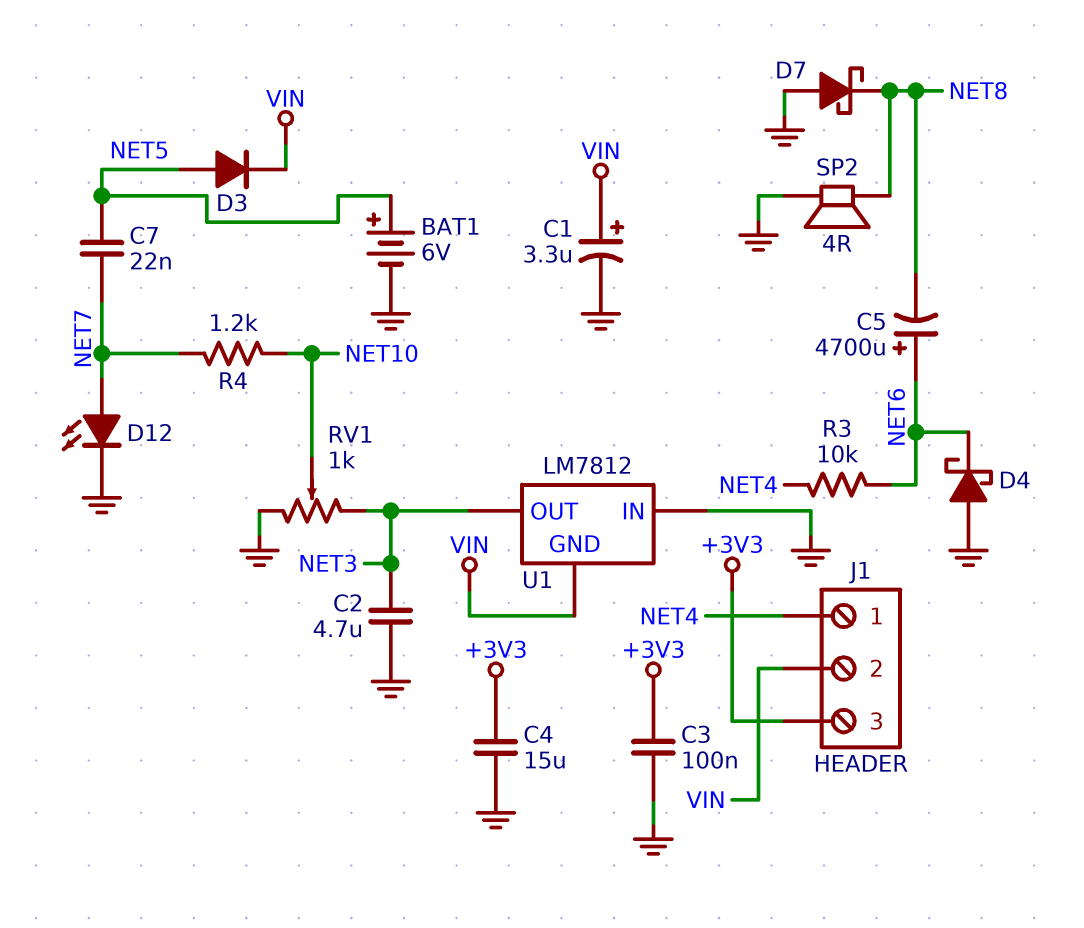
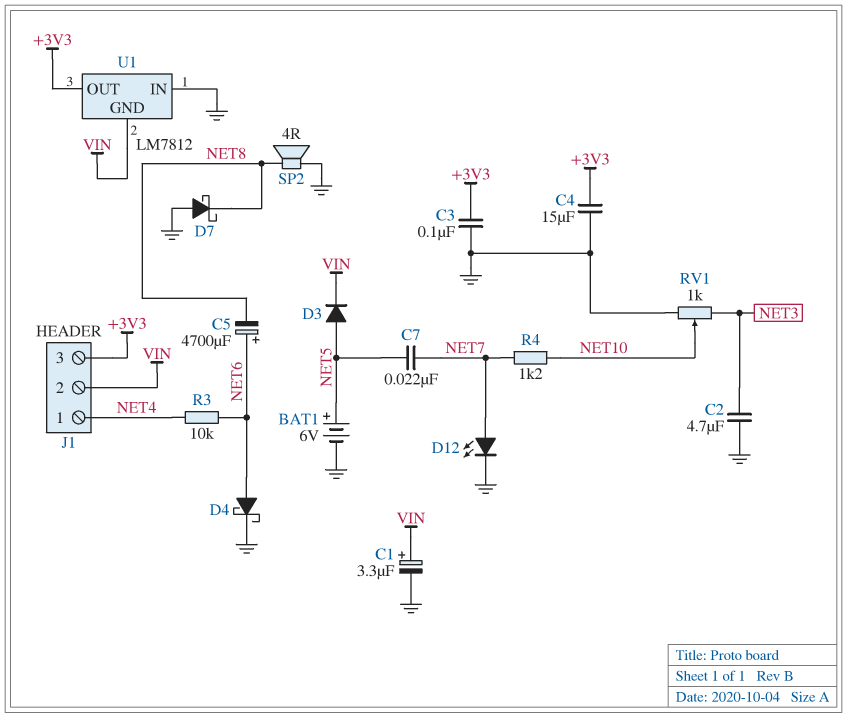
D4: schottky (A GND, K NET6) -> schottky (A NET6, K GND)
U1 pin OUT: NET3 -> +3V3

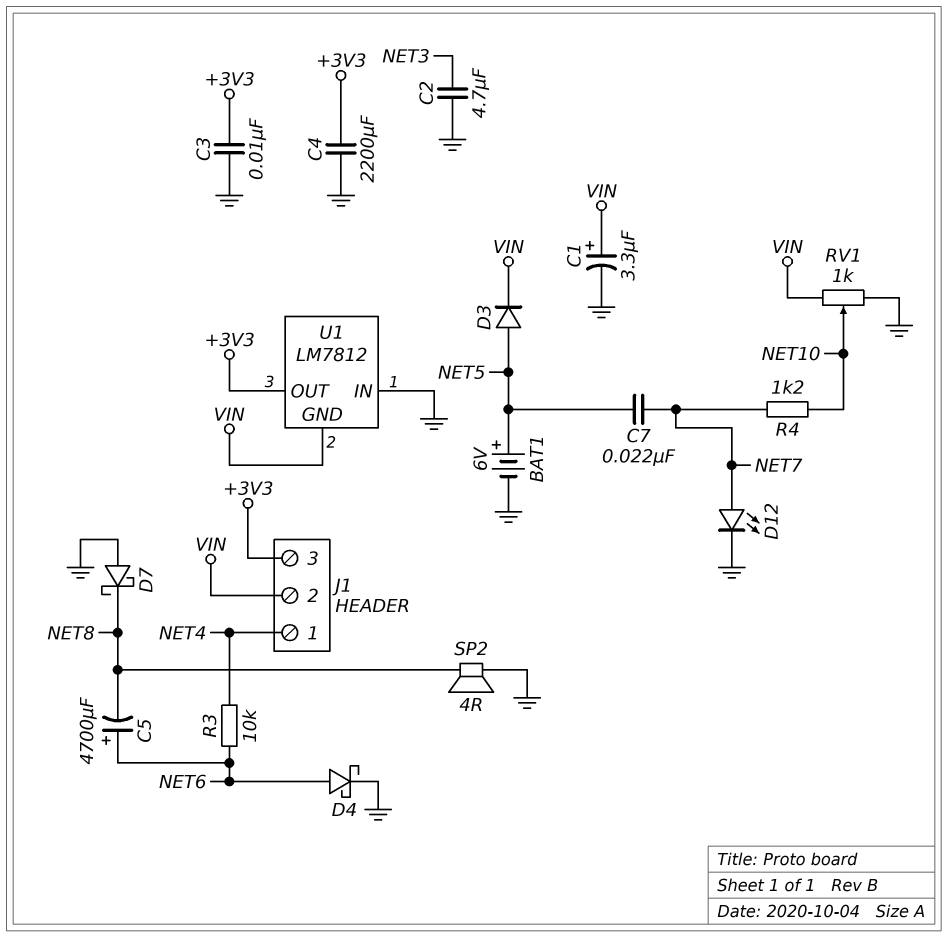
C3: 100nF (+3V3, GND) -> 10nF (+3V3, GND)
C4: 15uF (+3V3, GND) -> 2200uF (+3V3, GND)
RV1: 1k (GND, NET3, wiper NET10) -> 1k (GND, VIN, wiper NET10)

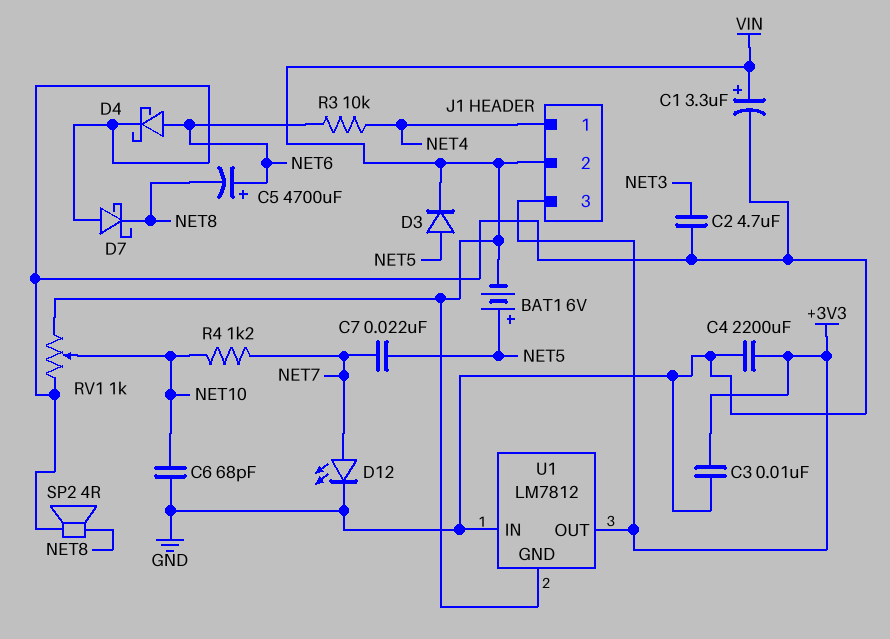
BAT1: 6V (plus NET5, minus GND) -> 6V (plus NET5, minus VIN)
C6: none -> 68pF (GND, NET10)

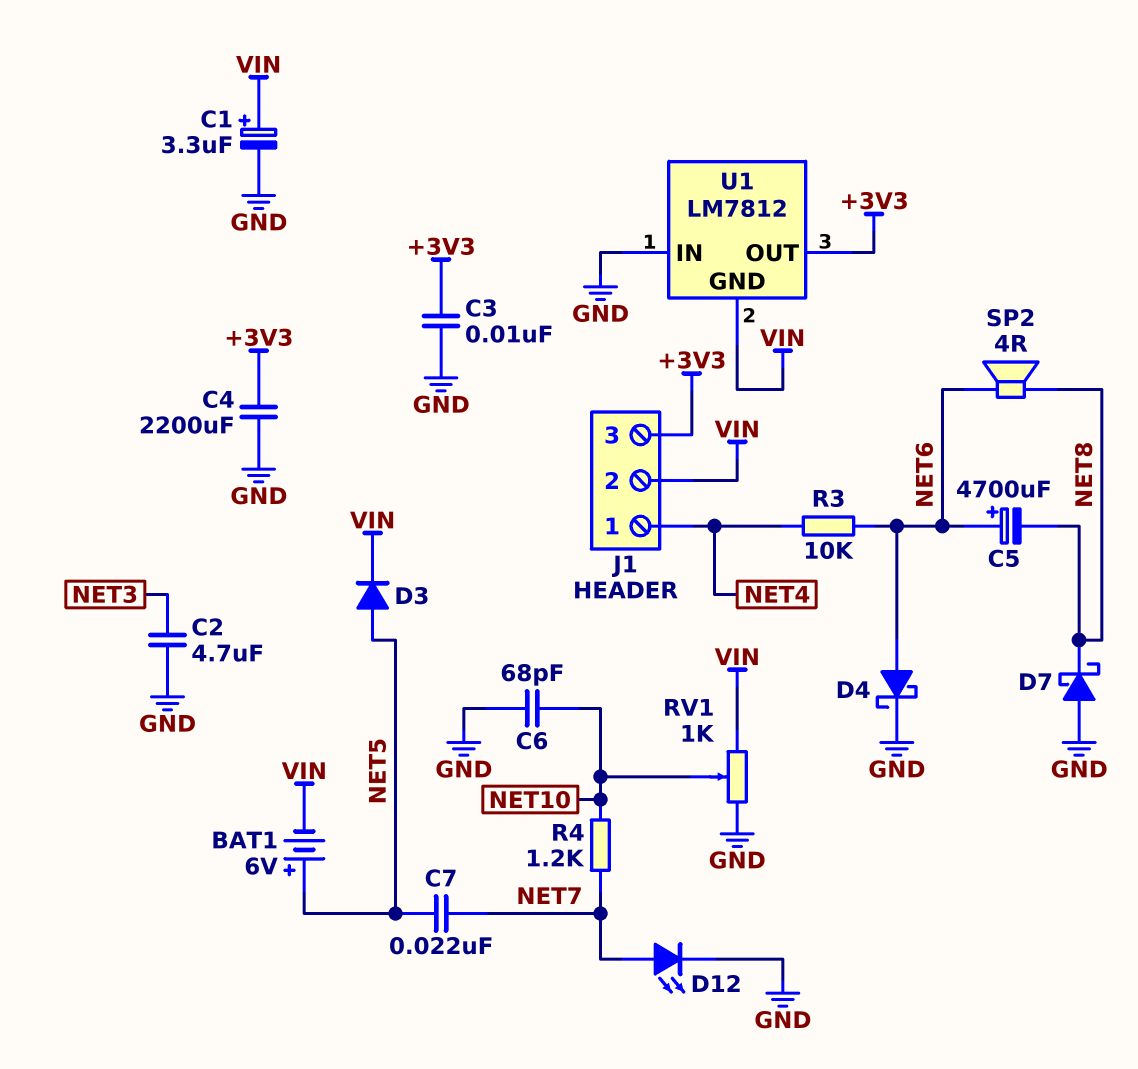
SP2: speaker 4R (GND, NET8) -> speaker 4R (NET6, NET8)

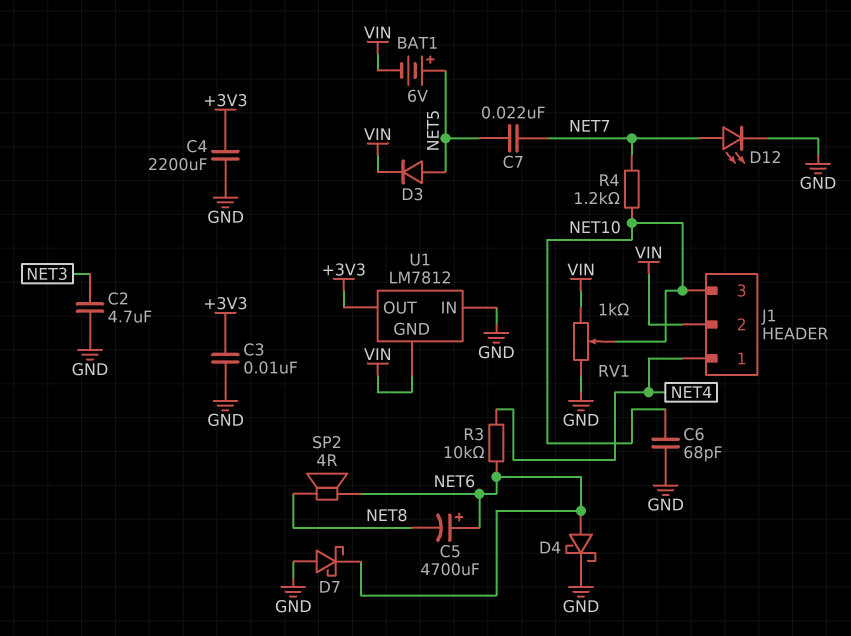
C1: 3.3uF (plus VIN, minus GND) -> none
D7: schottky (A GND, K NET8) -> schottky (A GND, K NET6)
J1 pin 3: +3V3 -> NET10

